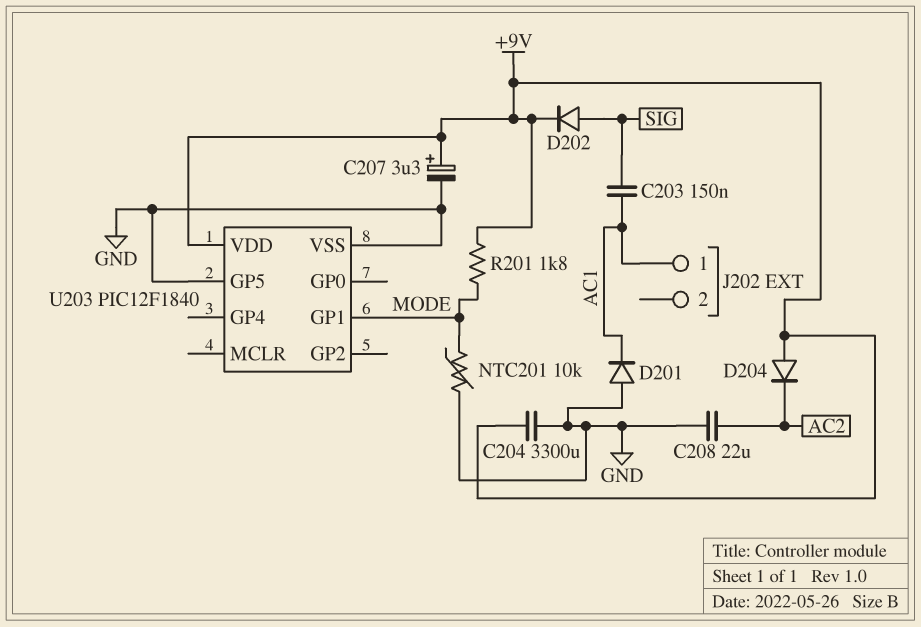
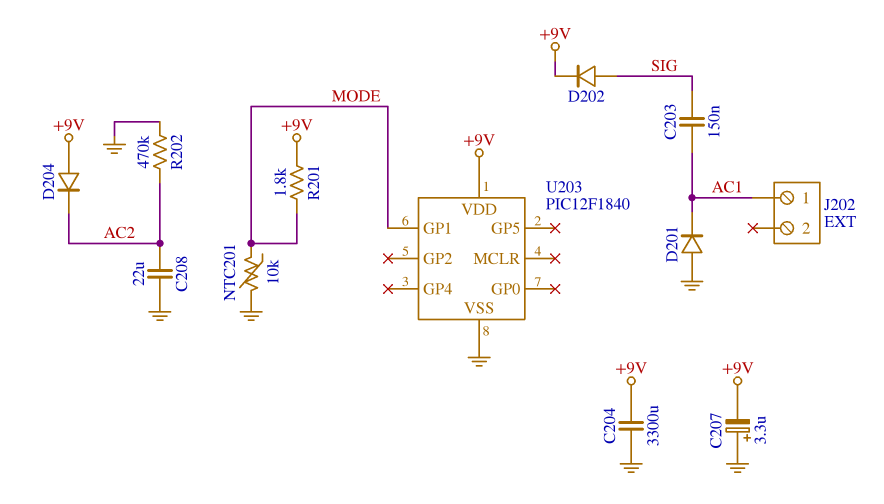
C207: 3.3uF (plus +9V, minus GND) -> 3.3uF (plus GND, minus +9V)
R202: none -> 470k (AC2, GND)
U203 pin GP5: GND -> none

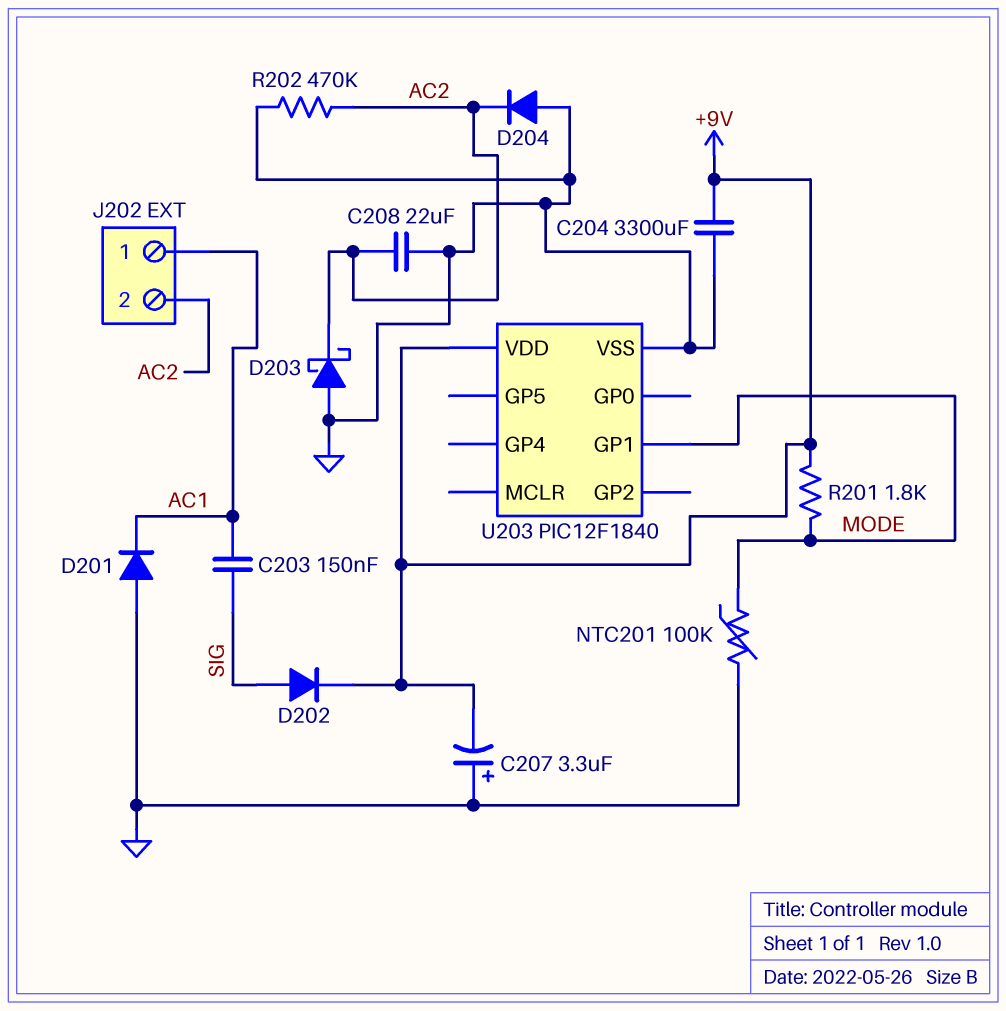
D203: none -> schottky (A GND, K AC2)
D204: diode (A +9V, K AC2) -> diode (A GND, K AC2)
J202 pin 2: none -> AC2
NTC201: 10k (GND, MODE) -> 100k (GND, MODE)

